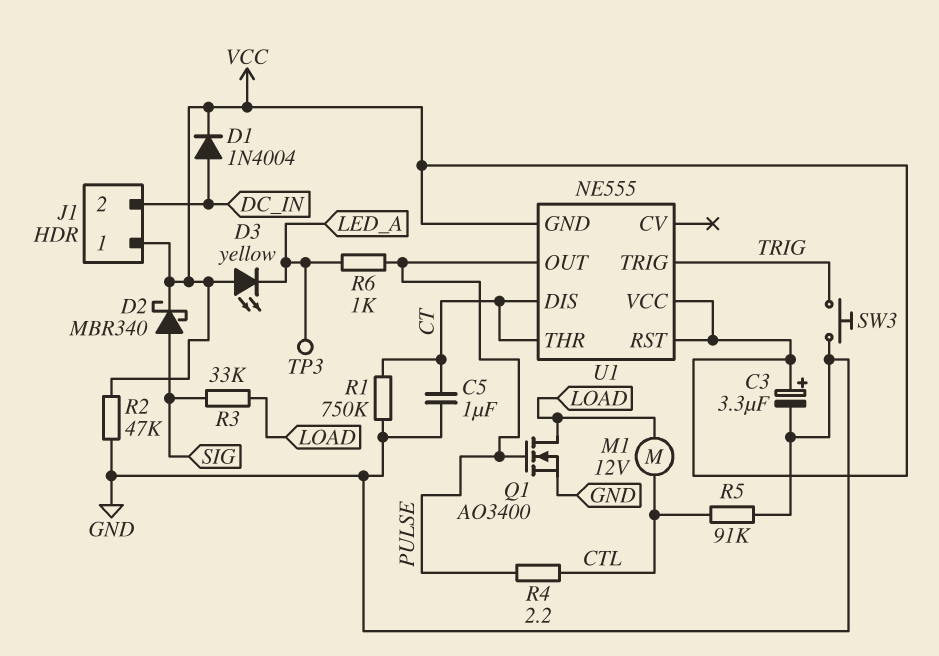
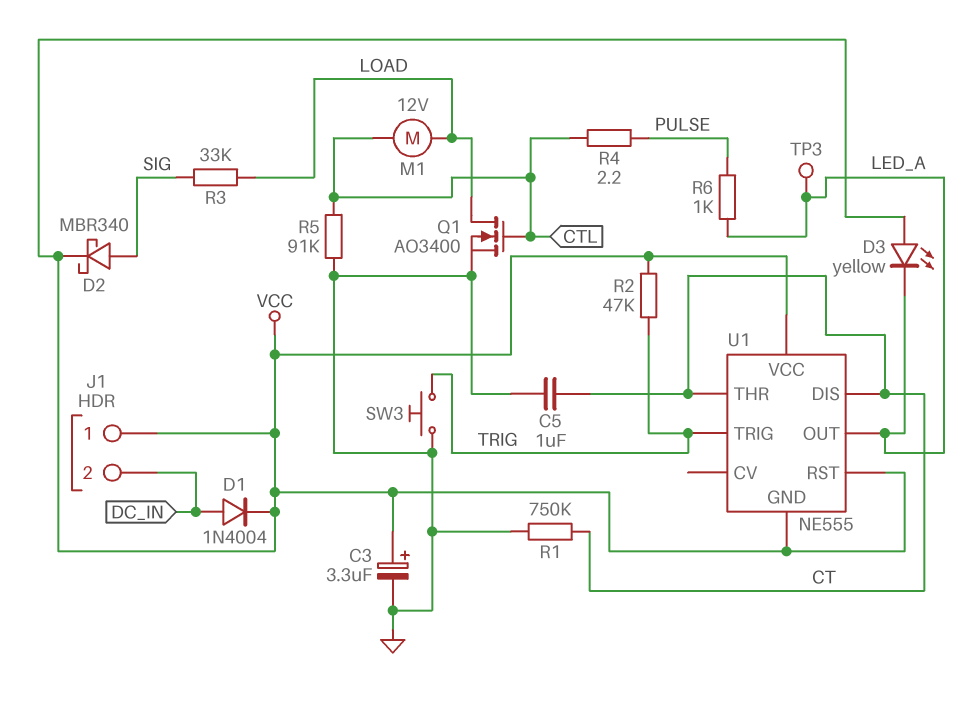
Q1: NMOS AO3400 (G PULSE, D LOAD, S GND) -> NMOS AO3400 (G CTL, D LOAD, S GND)
R2: 47k (GND, VCC) -> 47k (TRIG, VCC)
U1 pin OUT: PULSE -> LED_A

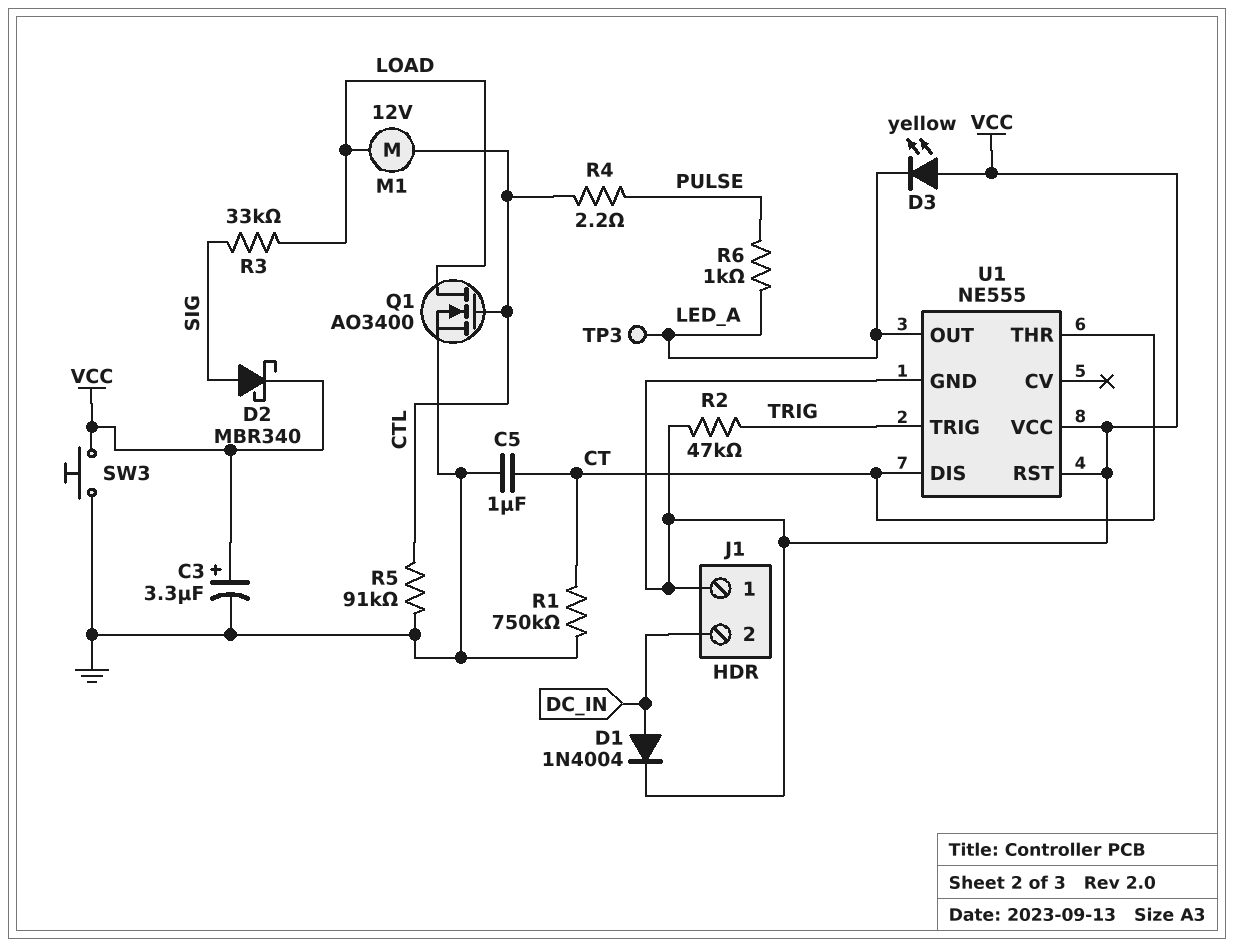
SW3: button (GND, TRIG) -> button (GND, VCC)

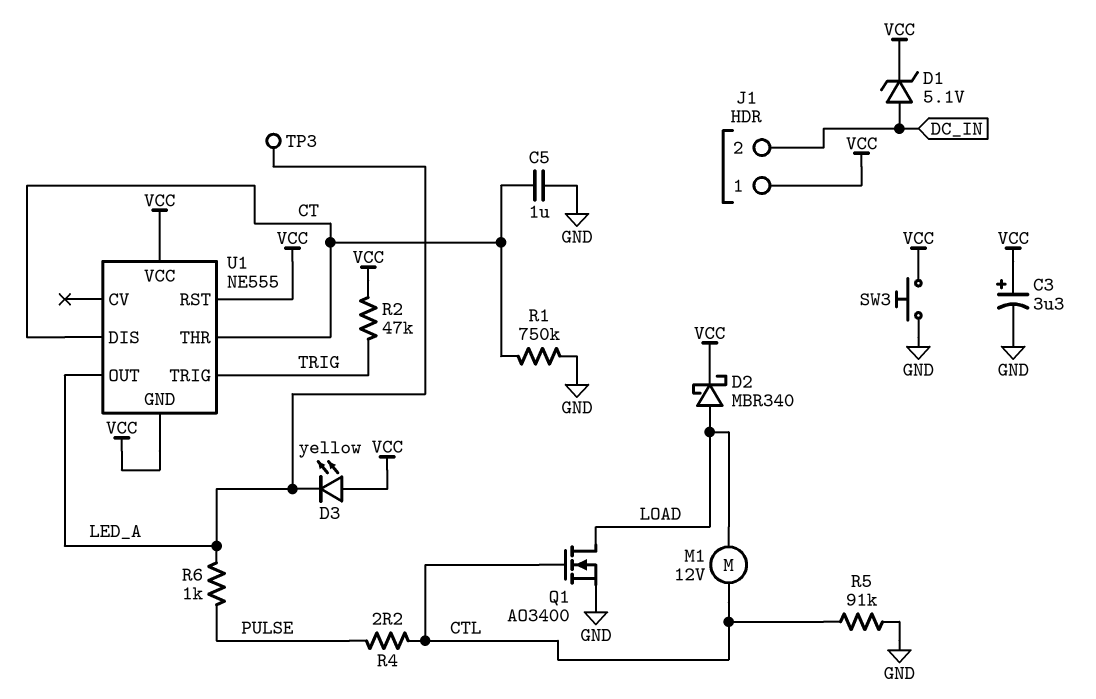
D1: diode 1N4004 (A DC_IN, K VCC) -> zener 5.1V (A DC_IN, K VCC)
D2: schottky MBR340 (A SIG, K VCC) -> schottky MBR340 (A LOAD, K VCC)
R3: 33k (LOAD, SIG) -> none

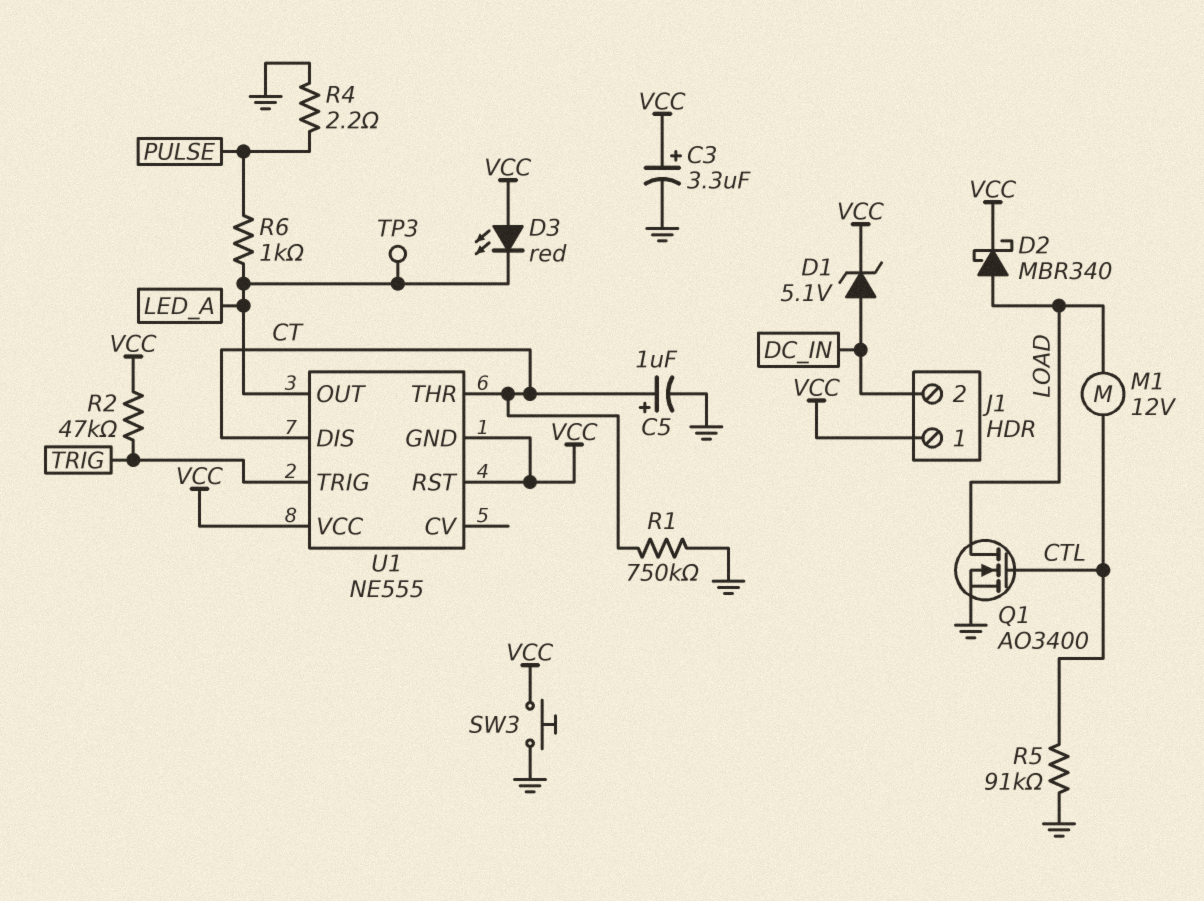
C5: 1uF (CT, GND) -> 1uF (plus CT, minus GND)
D3: LED yellow (A VCC, K LED_A) -> LED red (A VCC, K LED_A)
R4: 2.2 (CTL, PULSE) -> 2.2 (GND, PULSE)

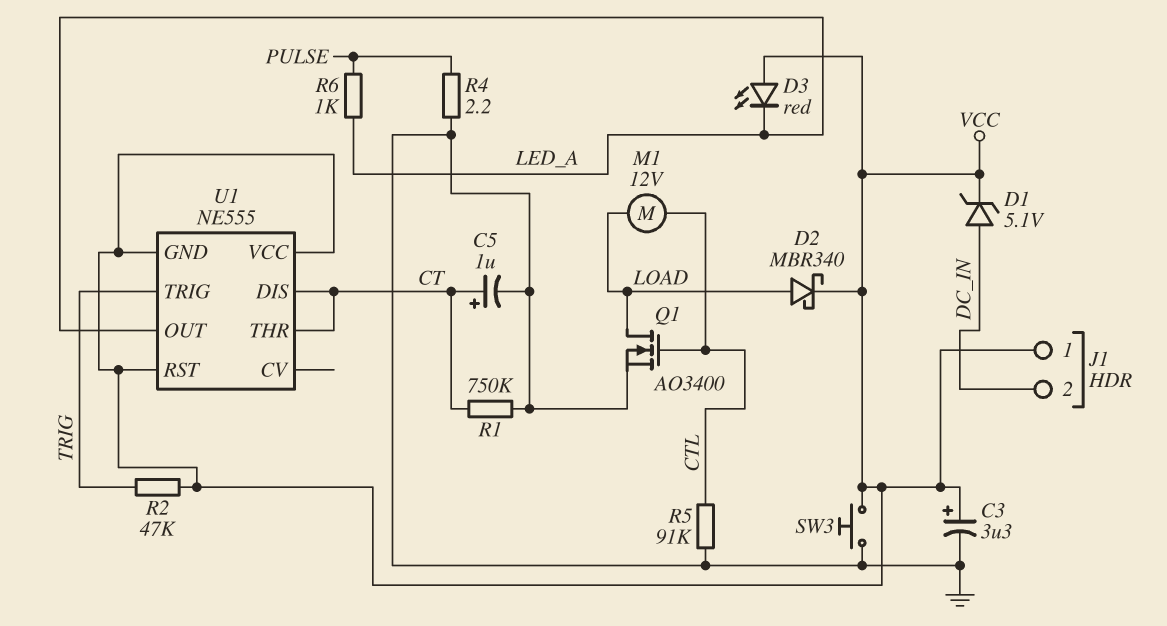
TP3: test point (LED_A) -> none

